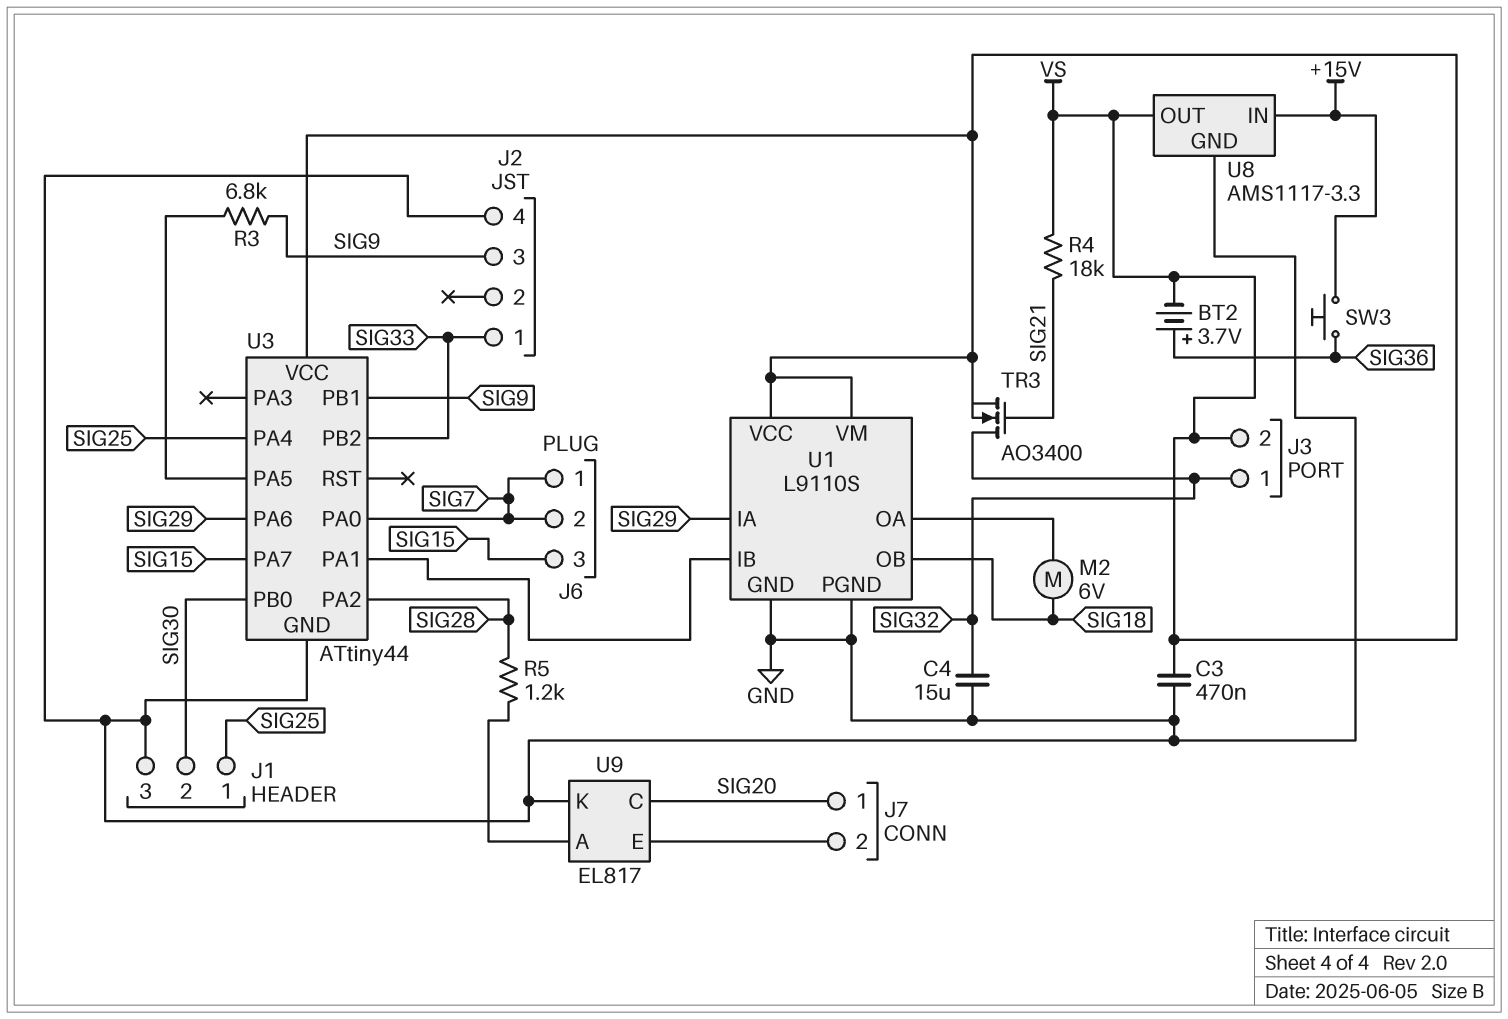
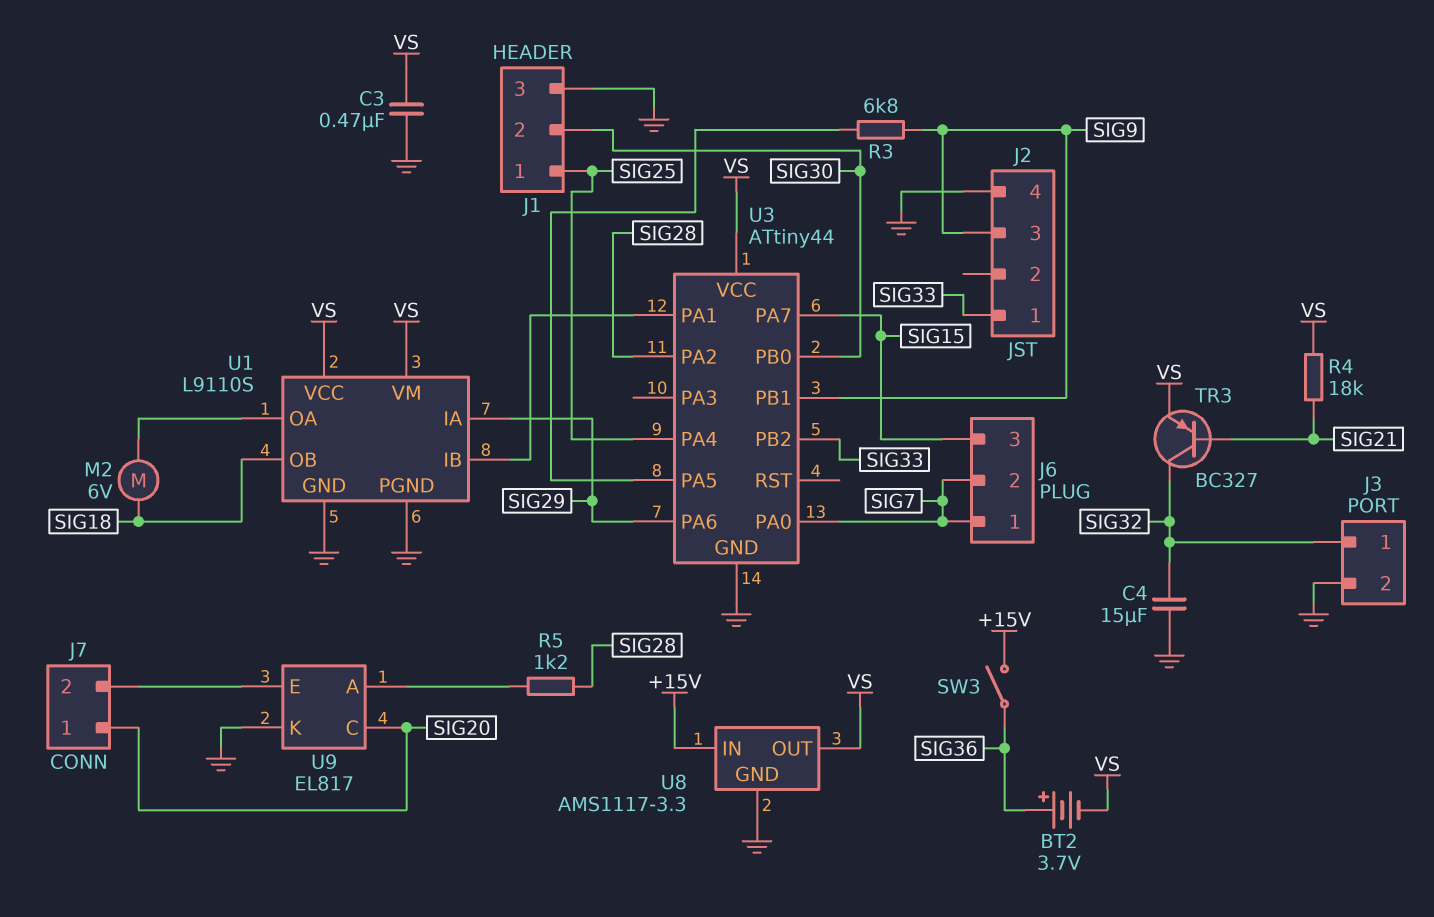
J3 pin 2: VS -> GND
SW3: button (+15V, SIG36) -> switch (+15V, SIG36)
TR3: NMOS AO3400 (G SIG21, D SIG32, S VS) -> PNP BC327 (B SIG21, C SIG32, E VS)

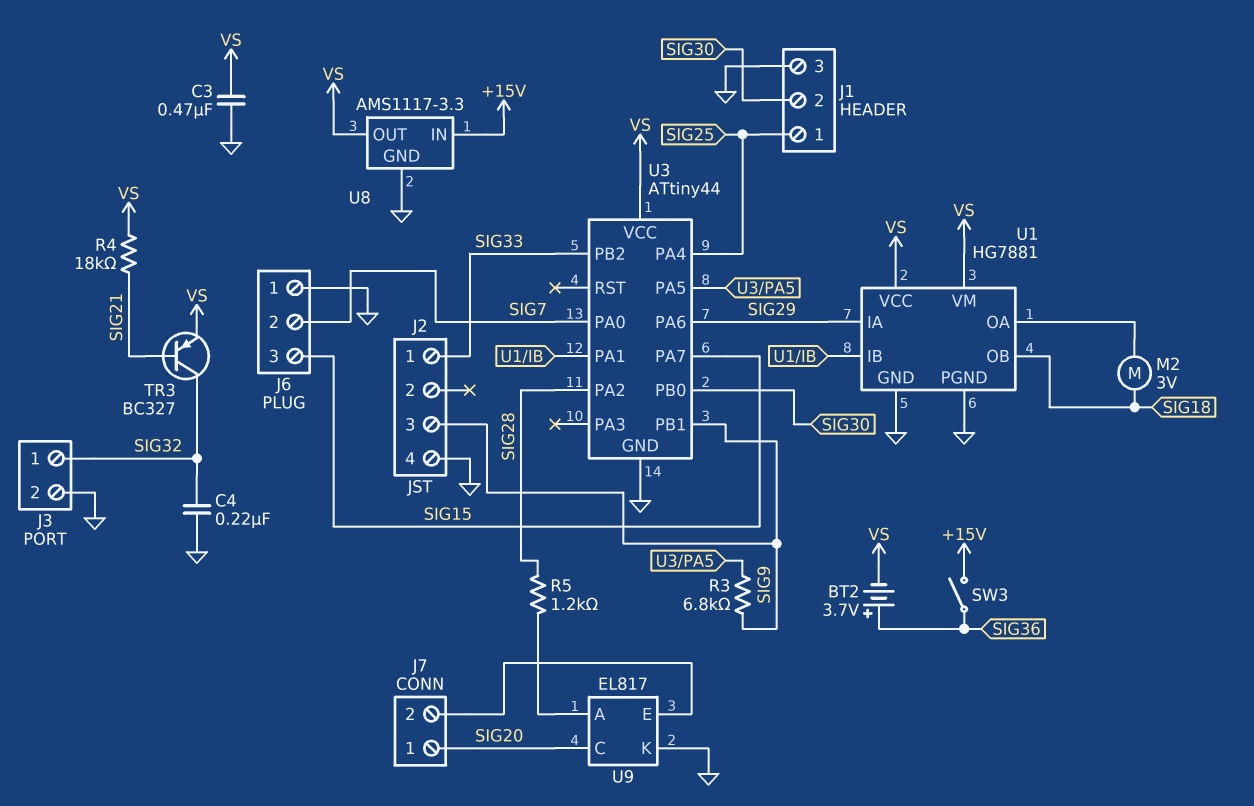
C4: 15uF (GND, SIG32) -> 220nF (GND, SIG32)
J6 pin 1: SIG7 -> GND
M2: motor 6V (SIG18, U1/OA) -> motor 3V (SIG18, U1/OA)
U1: L9110S -> HG7881

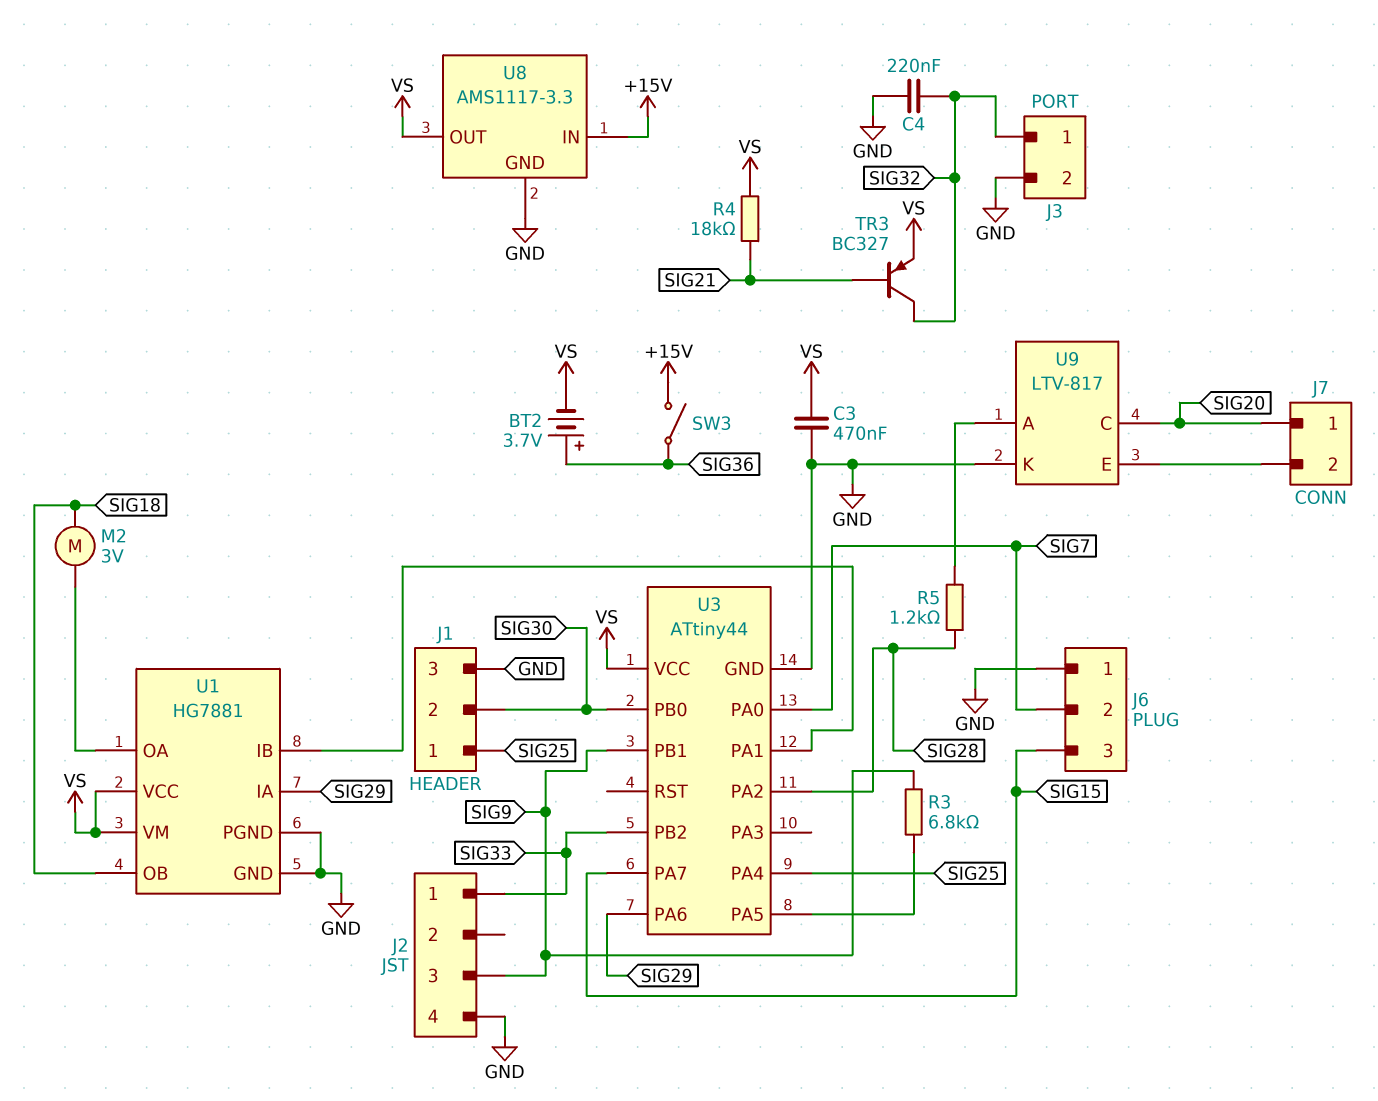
U9: EL817 -> LTV-817

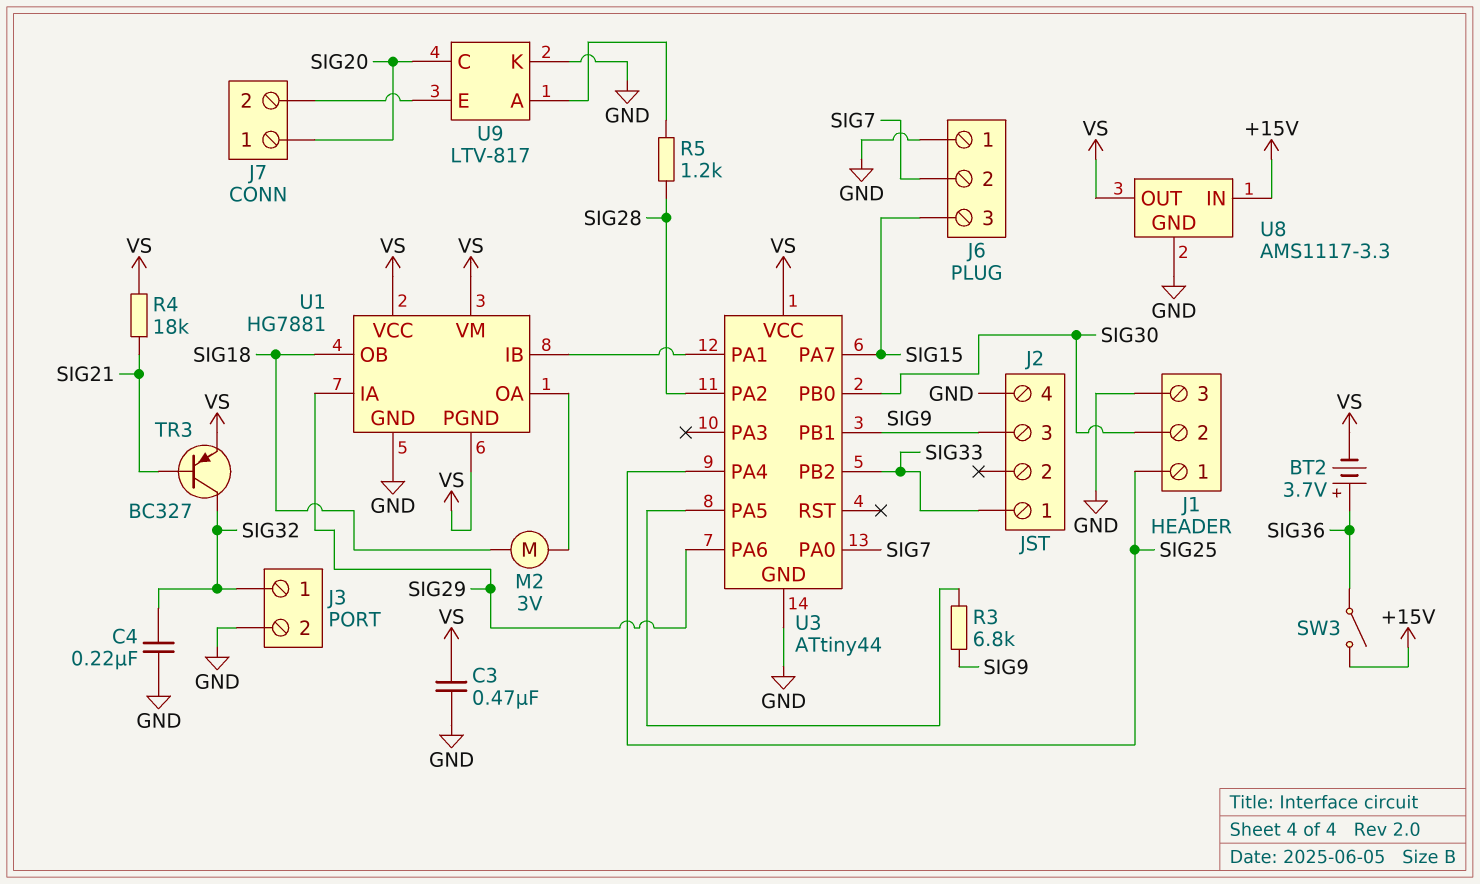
U1 pin PGND: GND -> VS

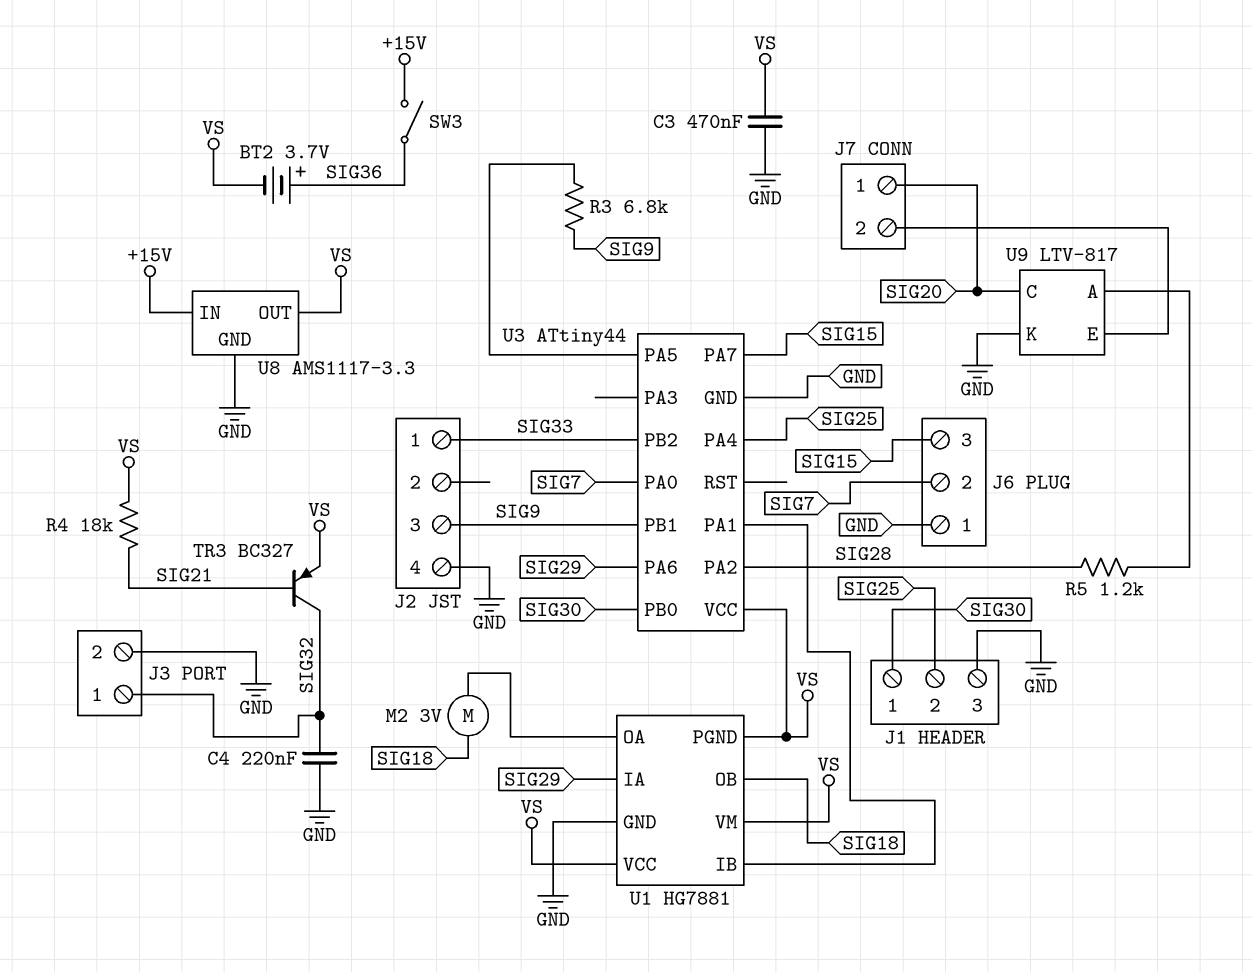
J1 pin 1: SIG25 -> SIG30
J1 pin 2: SIG30 -> SIG25

